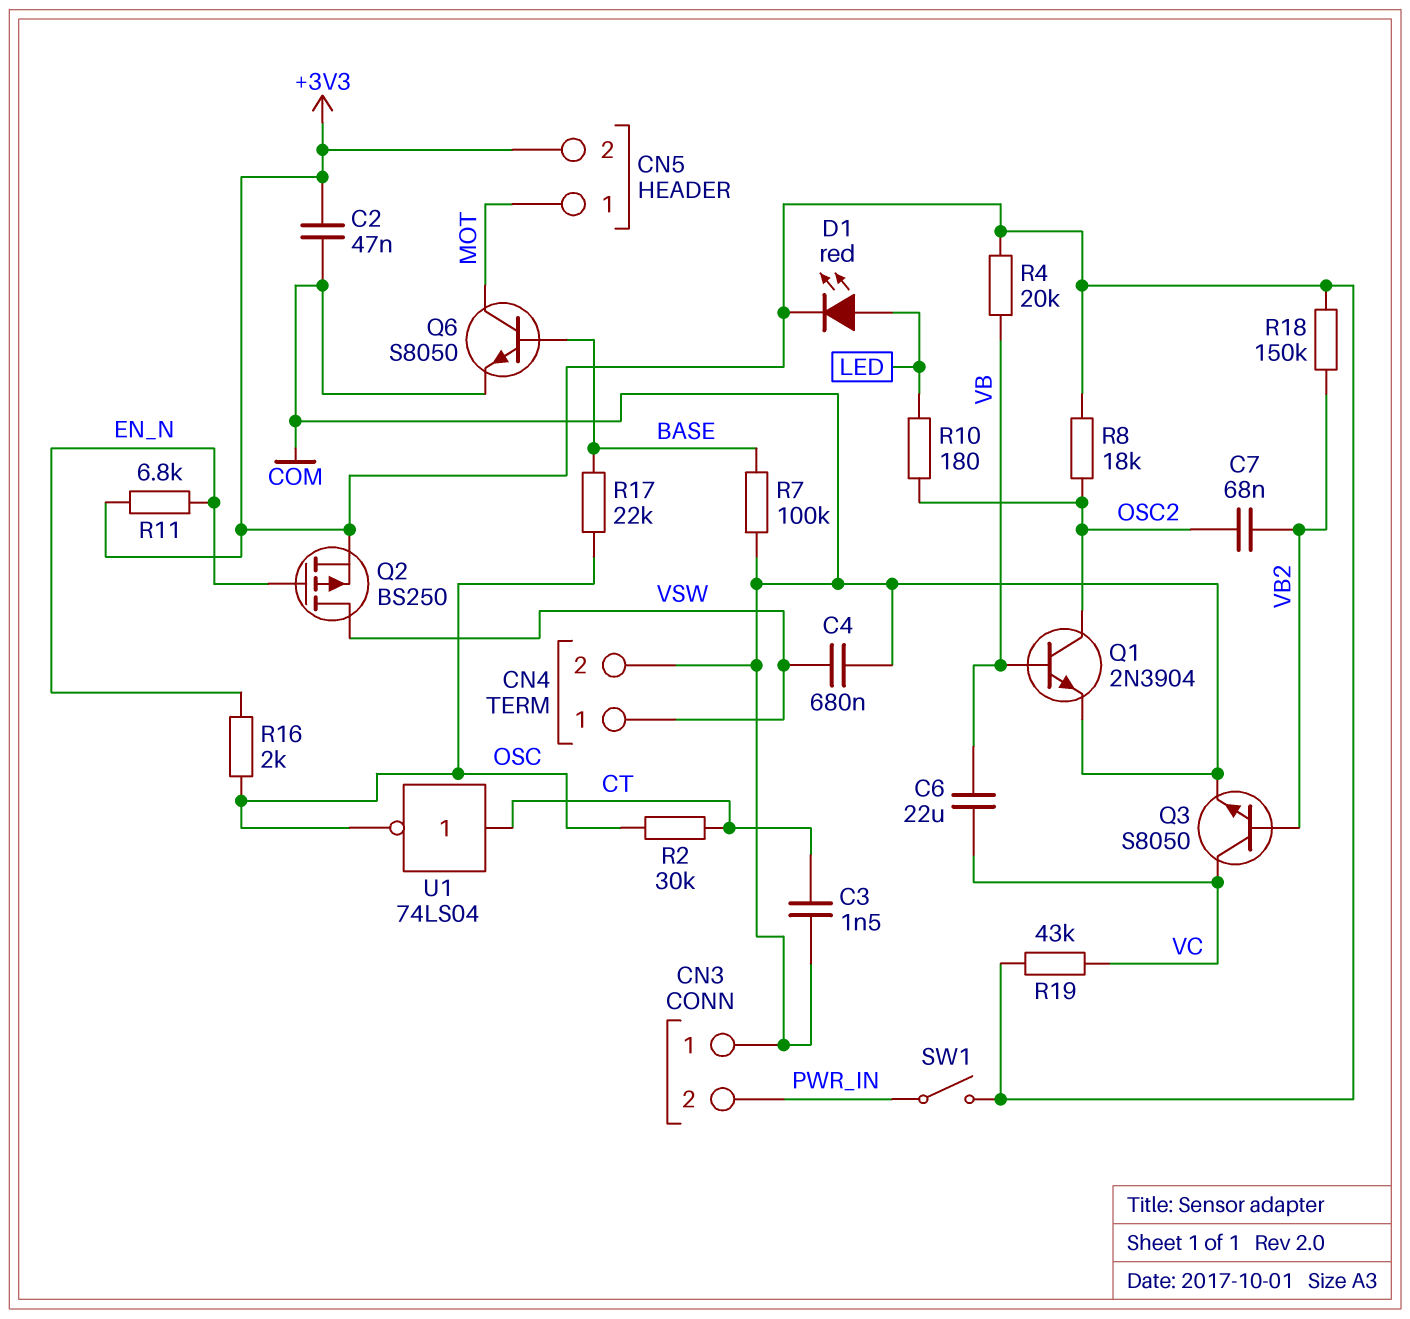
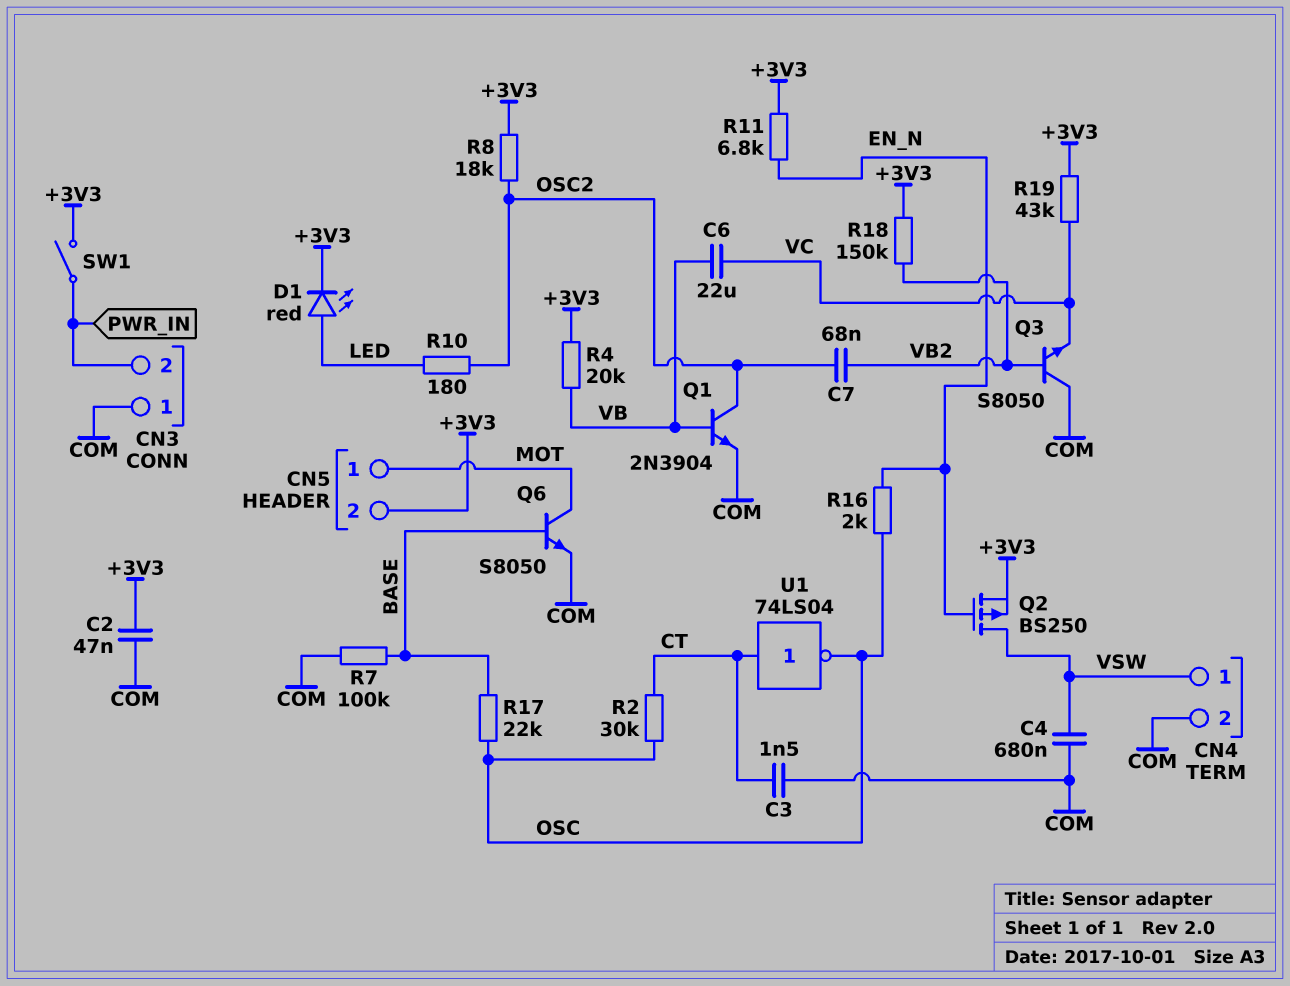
Q3: NPN S8050 (B VB2, C VC, E COM) -> NPN S8050 (B VB2, C COM, E VC)

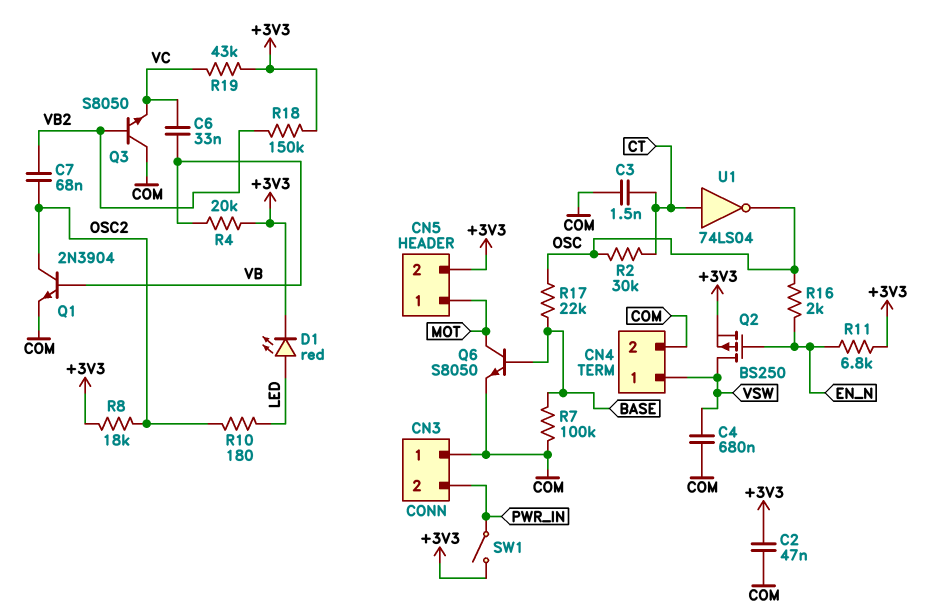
C6: 22uF (VB, VC) -> 33nF (VB, VC)

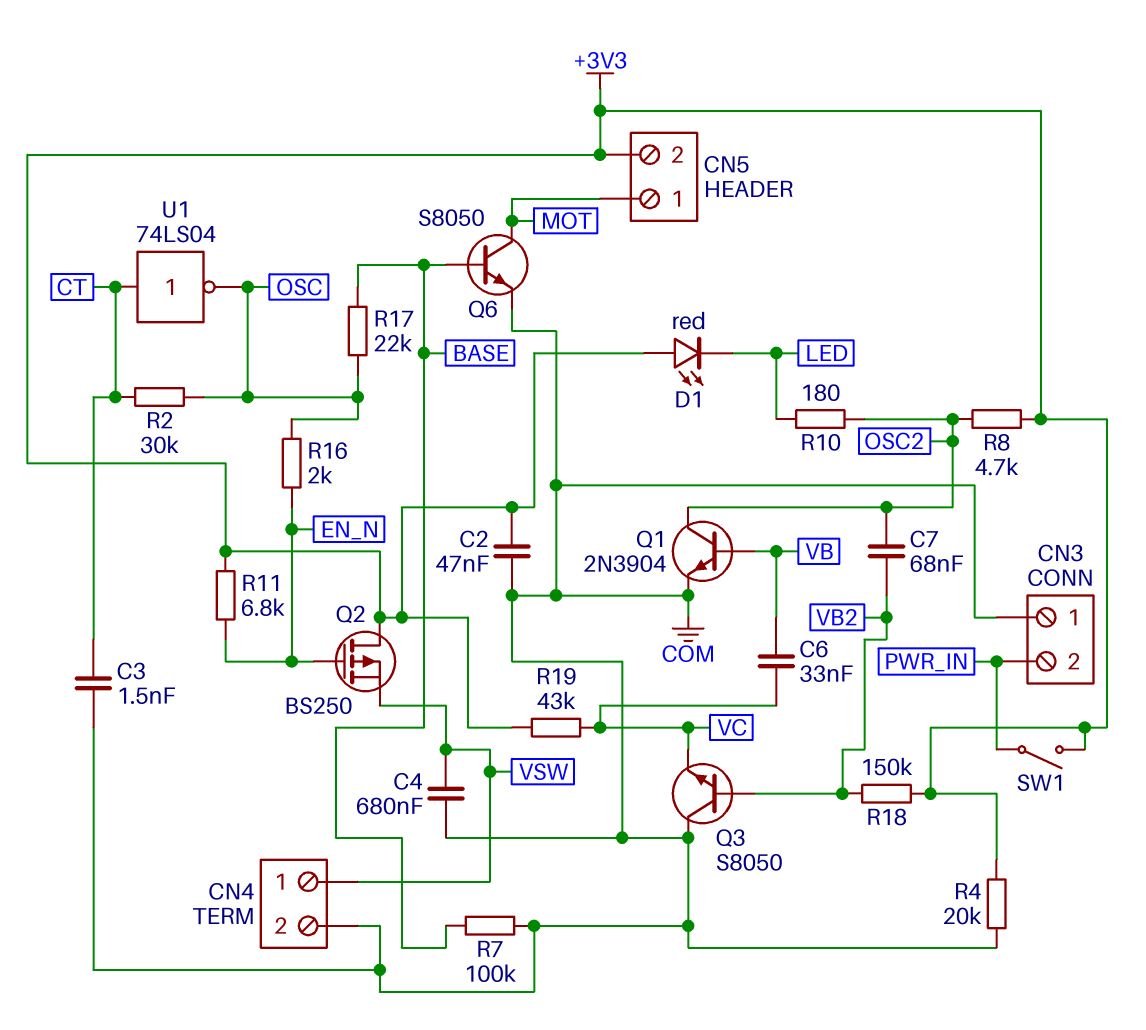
D1: LED red (A LED, K +3V3) -> LED red (A +3V3, K LED)
Q2: PMOS BS250 (G EN_N, D VSW, S +3V3) -> PMOS BS250 (G EN_N, D +3V3, S VSW)
R4: 20k (+3V3, VB) -> 20k (+3V3, COM)
R8: 18k (+3V3, OSC2) -> 4.7k (+3V3, OSC2)

